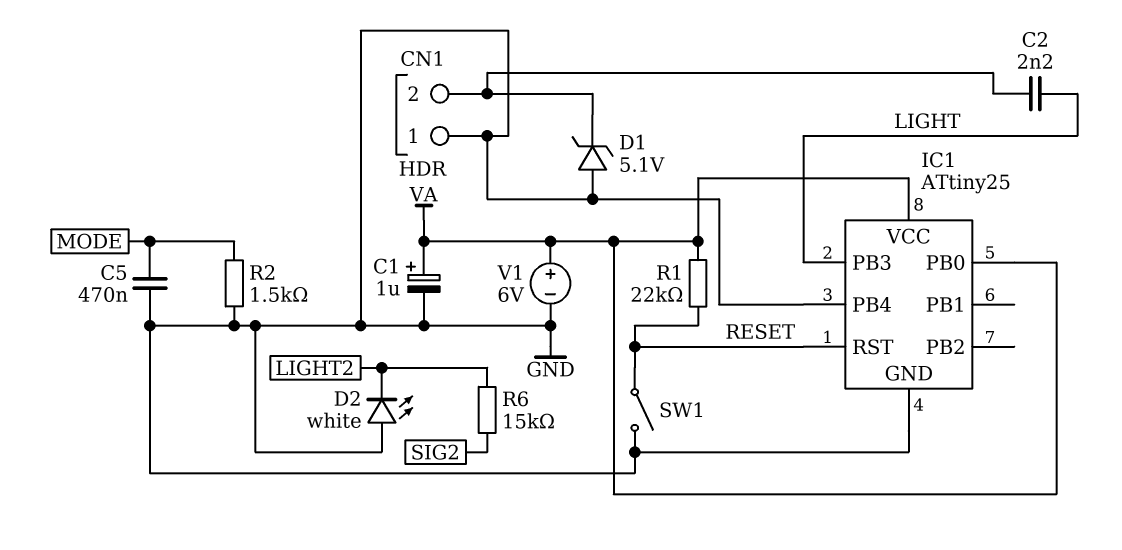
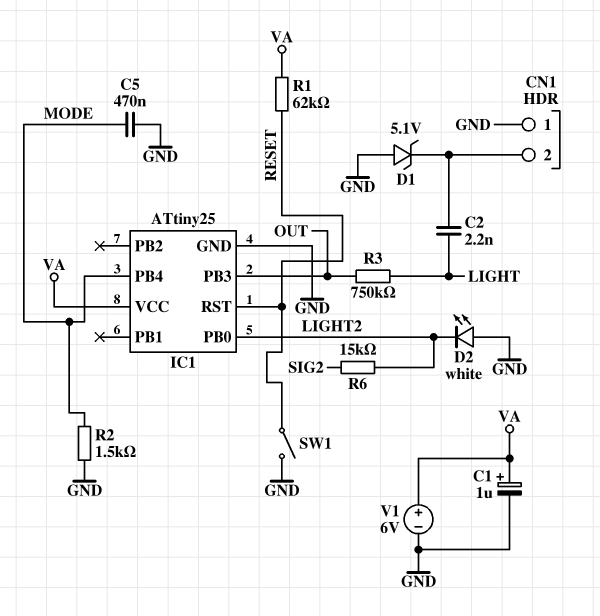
IC1 pin PB0: VA -> LIGHT2
IC1 pin PB3: LIGHT -> OUT
IC1 pin PB4: GND -> MODE
R1: 22k (RESET, VA) -> 62k (RESET, VA)
R3: none -> 750k (LIGHT, OUT)

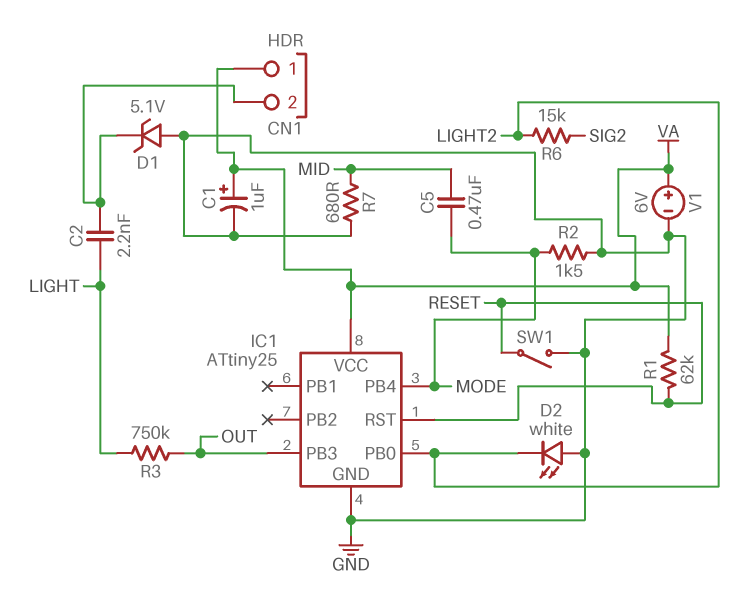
C5: 470nF (GND, MODE) -> 470nF (MID, MODE)
CN1 pin 1: GND -> VA
R7: none -> 680 (GND, MID)

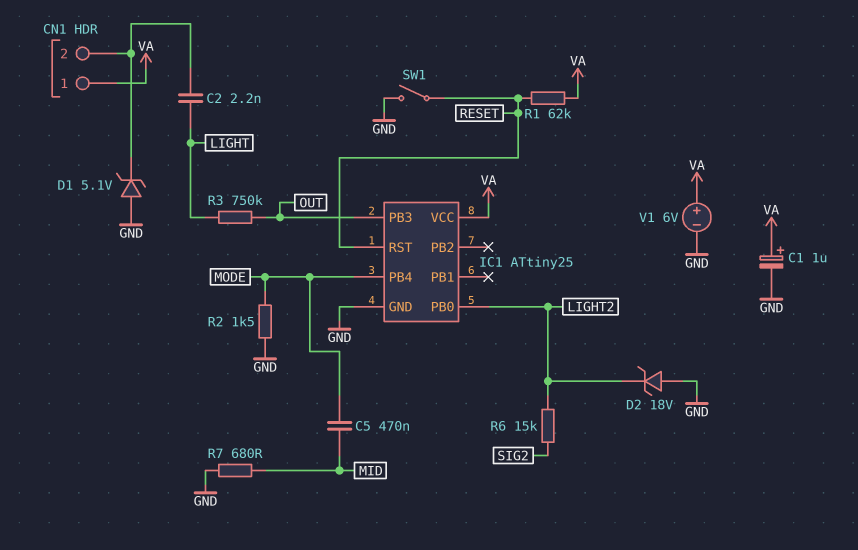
D2: LED white (A GND, K LIGHT2) -> zener 18V (A GND, K LIGHT2)

